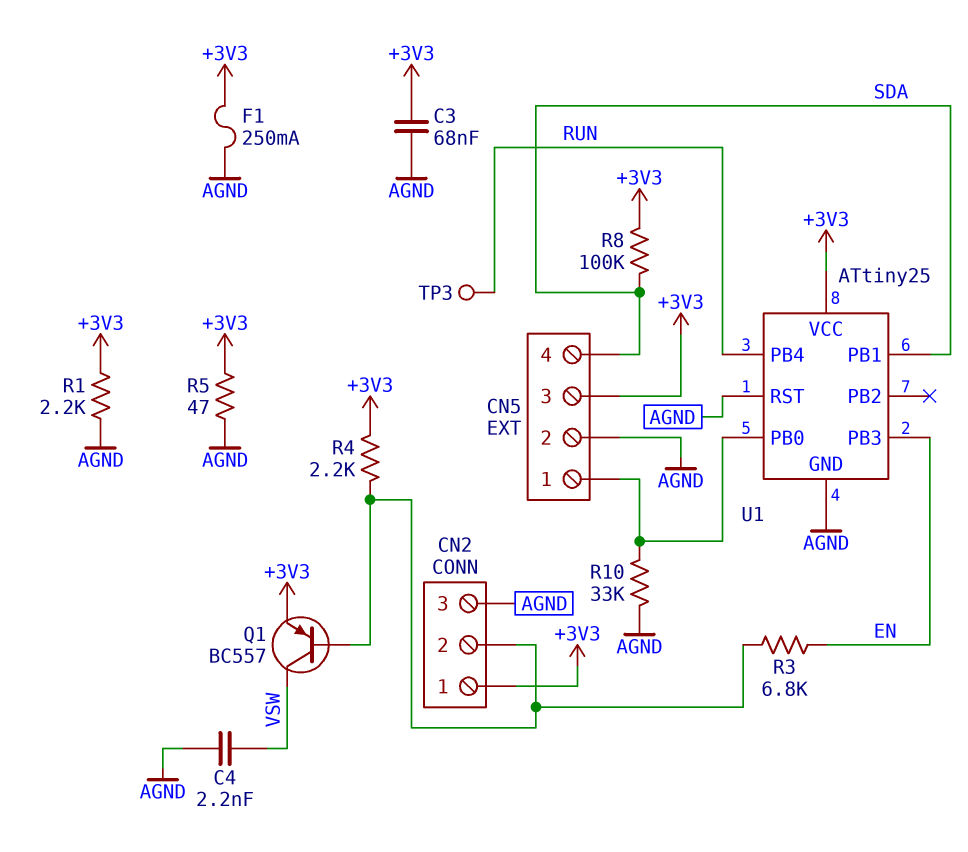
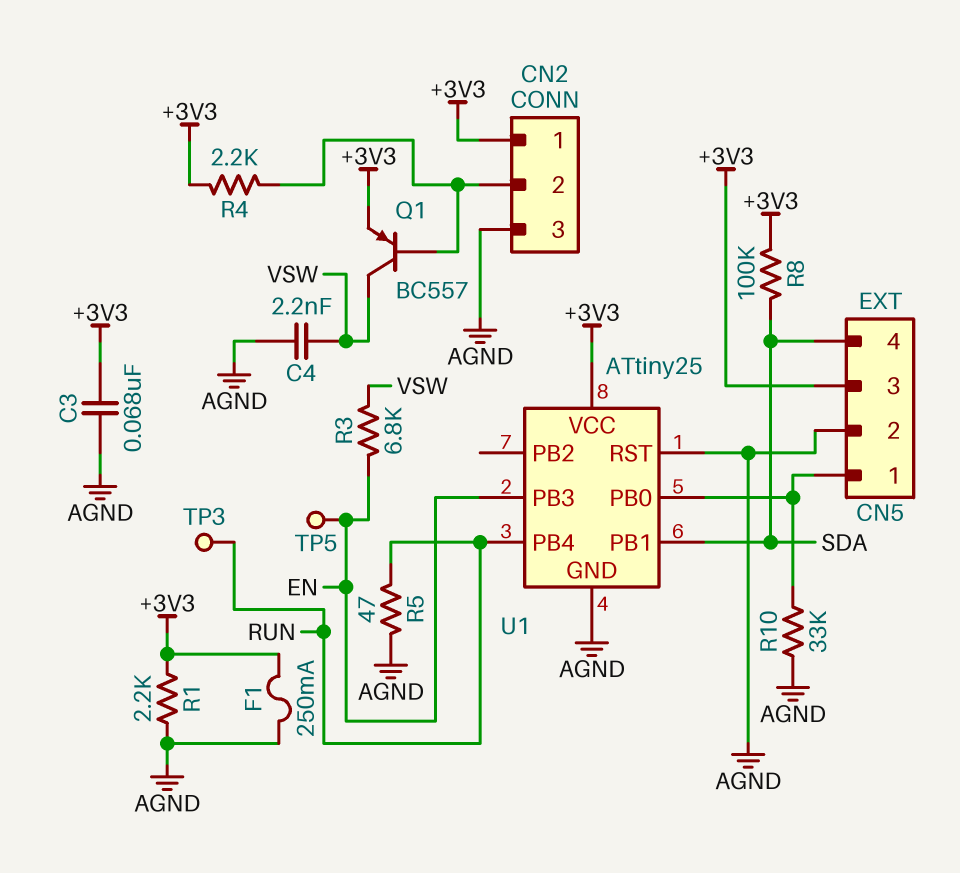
R3: 6.8k (CN2/2, EN) -> 6.8k (EN, VSW)
R5: 47 (+3V3, AGND) -> 47 (AGND, RUN)
TP5: none -> test point (EN)

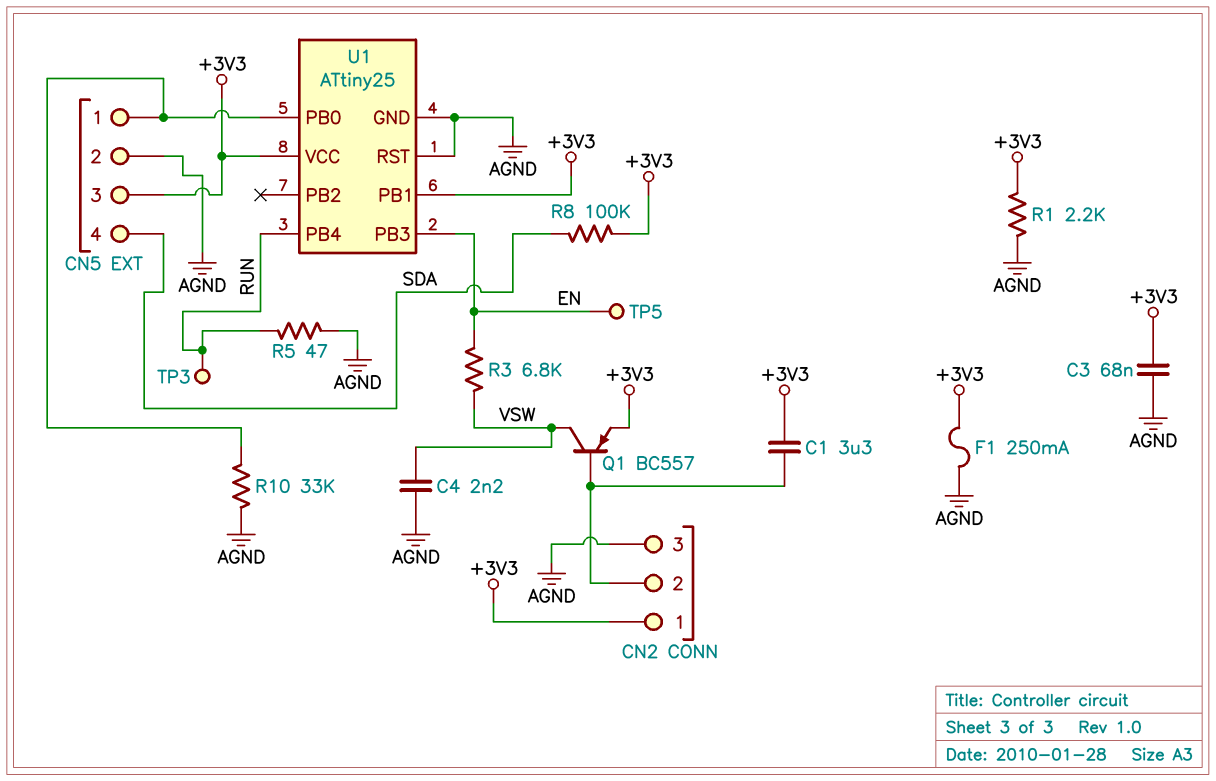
C1: none -> 3.3uF (+3V3, CN2/2)
R4: 2.2k (+3V3, CN2/2) -> none
U1 pin PB1: SDA -> +3V3

